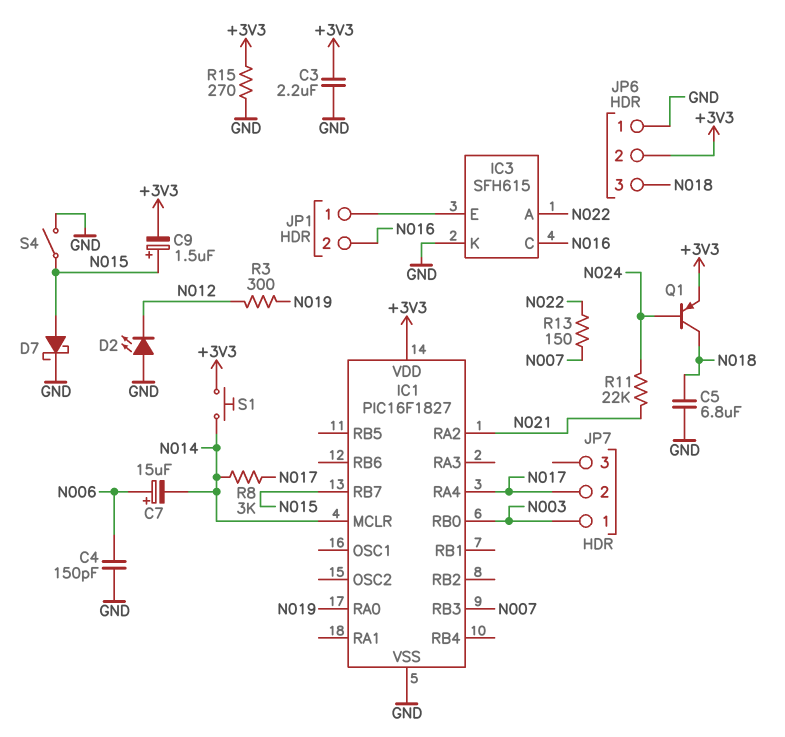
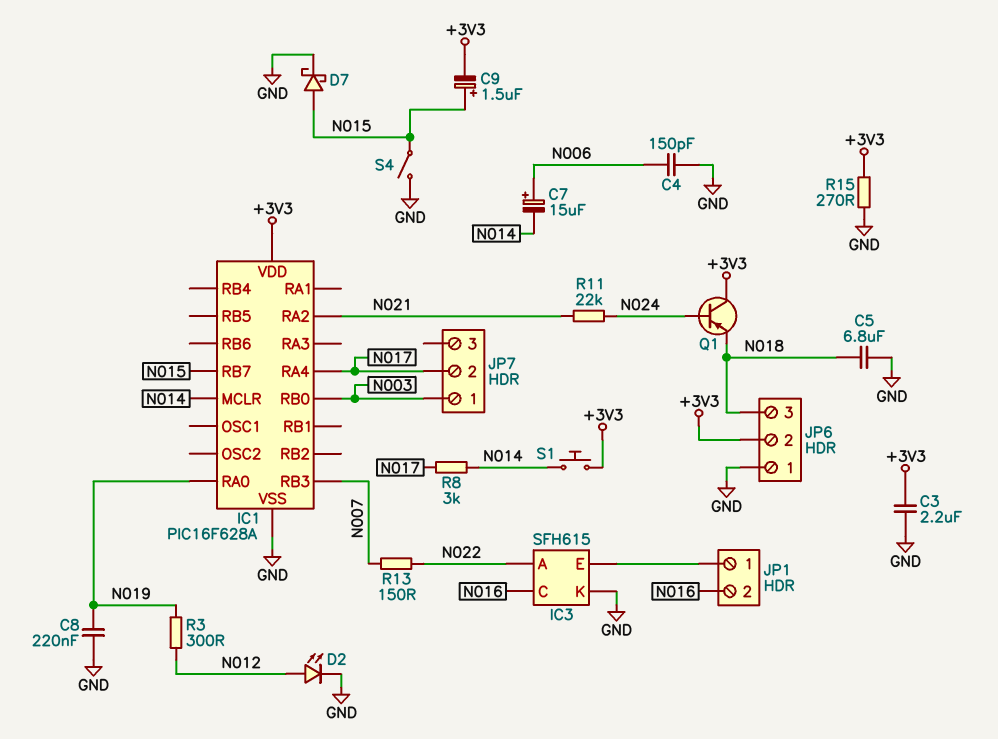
C8: none -> 220nF (GND, N019)
D2: LED (A GND, K N012) -> LED (A N012, K GND)
IC1: PIC16F1827 -> PIC16F628A
Q1: PNP (B N024, C N018, E +3V3) -> PNP (B N024, C +3V3, E N018)

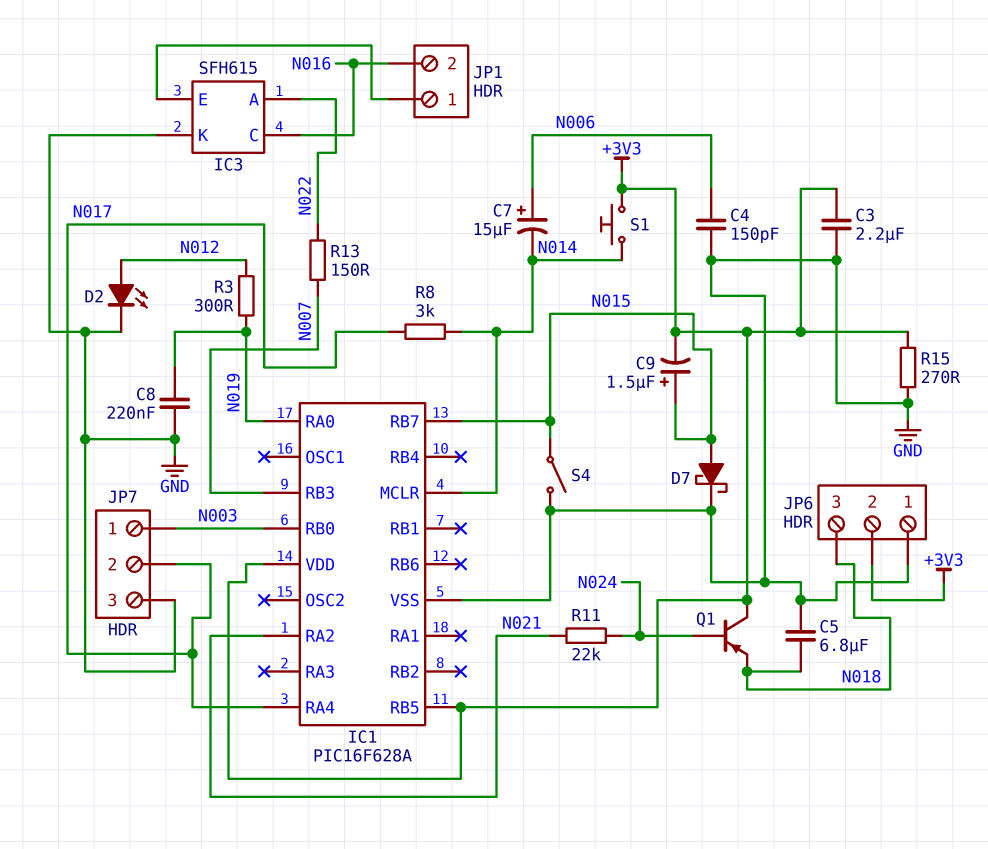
IC1 pin RB5: none -> +3V3
JP7 pin 3: none -> GND

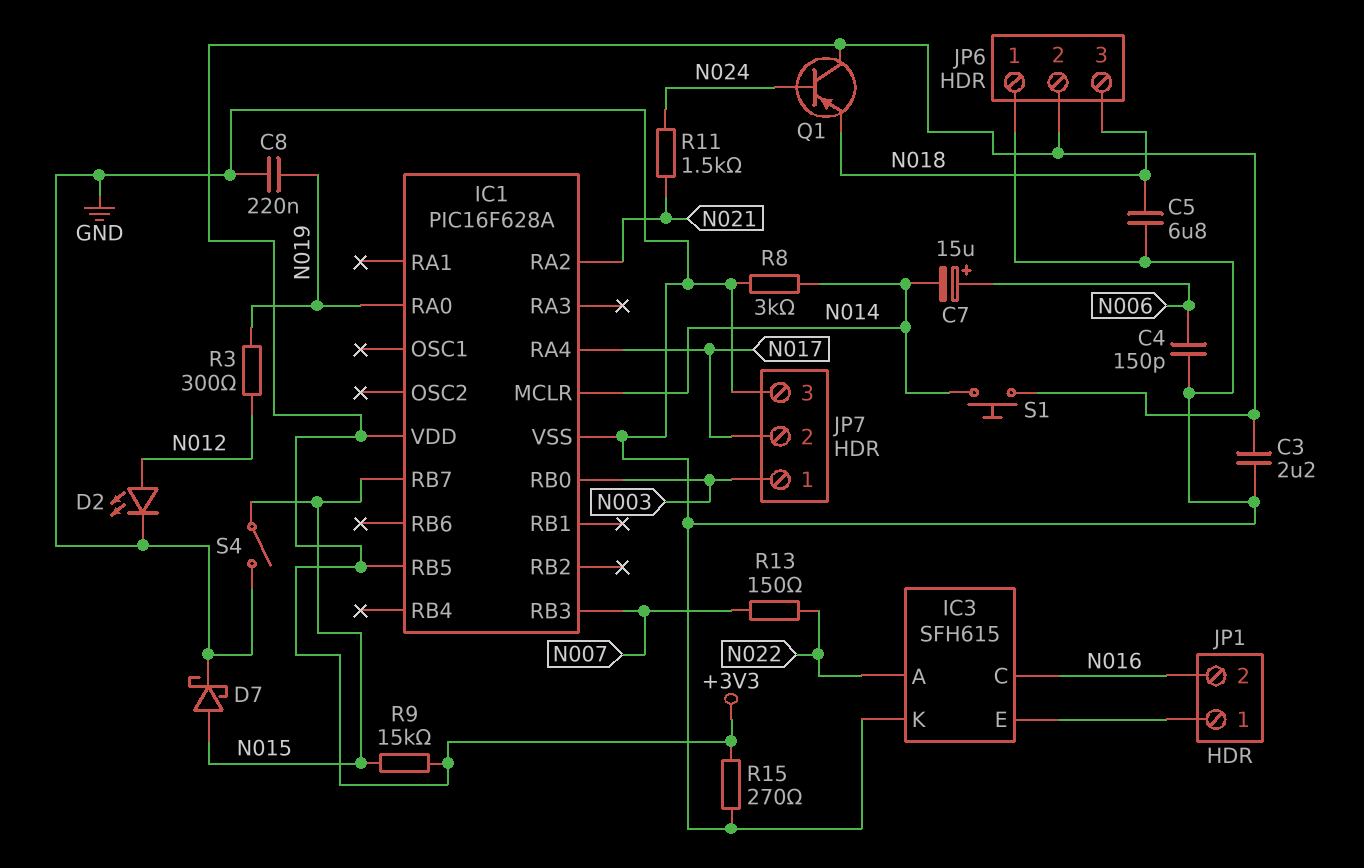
C9: 1.5uF (plus N015, minus +3V3) -> none
R8: 3k (N014, N017) -> 3k (GND, N014)
R9: none -> 15k (+3V3, N015)
R11: 22k (N021, N024) -> 1.5k (N021, N024)

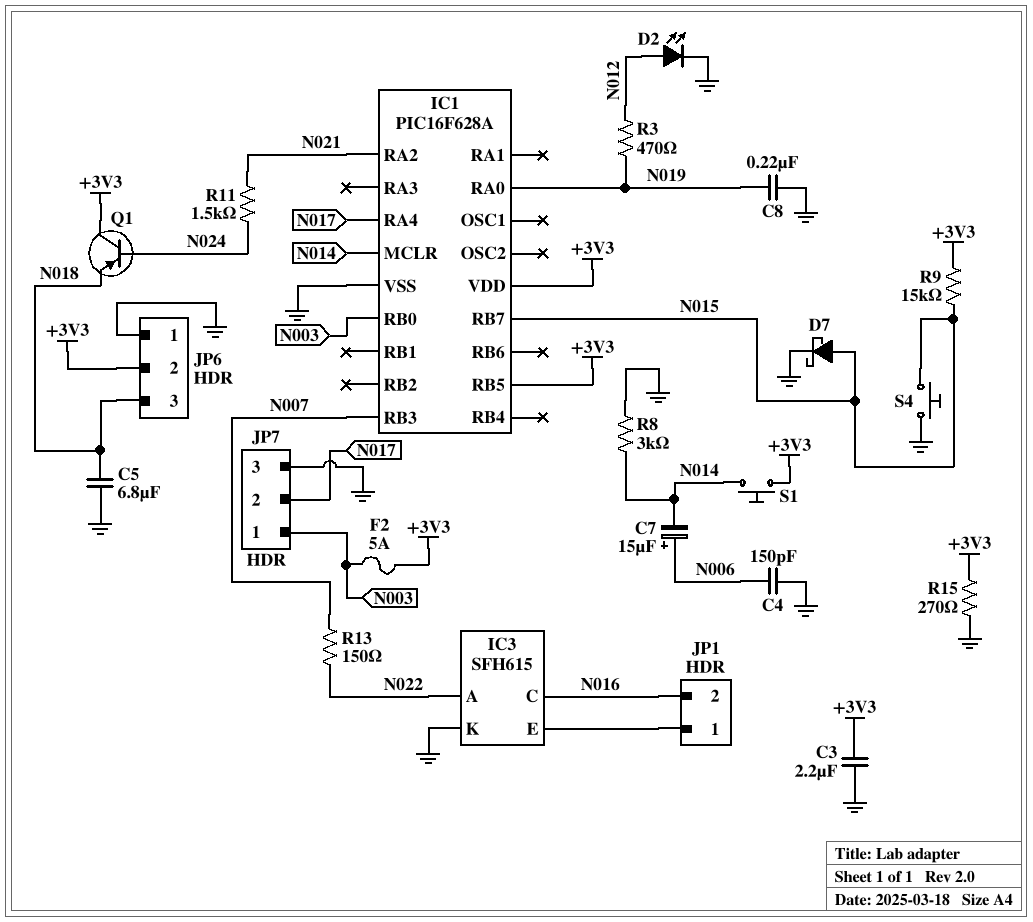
F2: none -> 5A (+3V3, N003)
R3: 300 (N012, N019) -> 470 (N012, N019)
S4: switch (GND, N015) -> button (GND, N015)

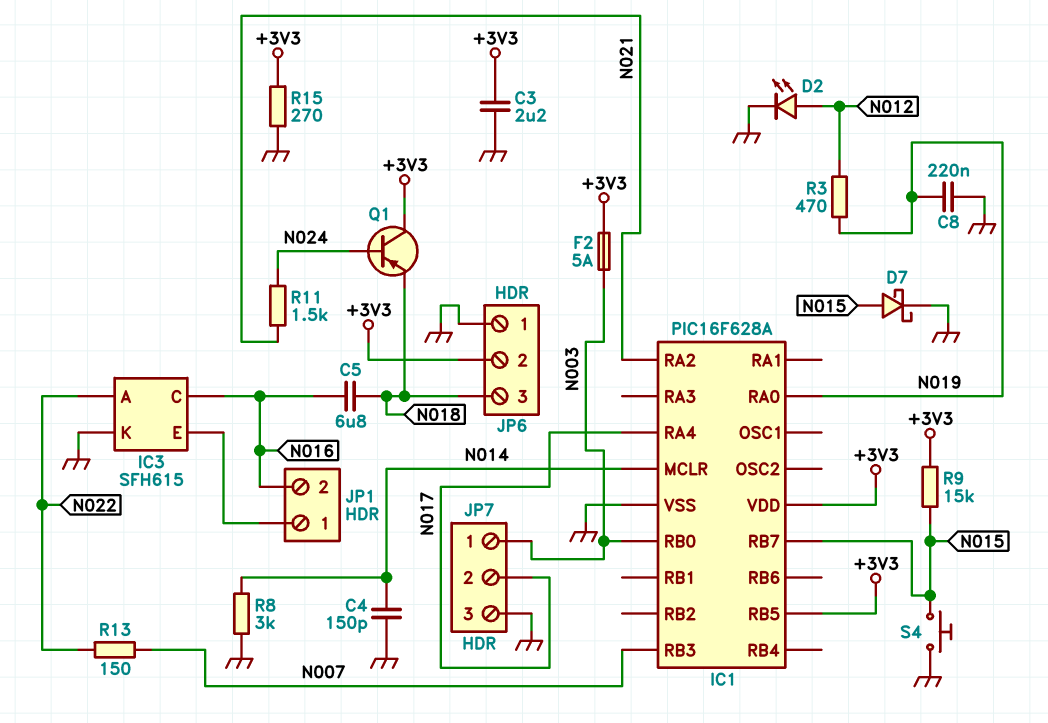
C4: 150pF (GND, N006) -> 150pF (GND, N014)
C5: 6.8uF (GND, N018) -> 6.8uF (N016, N018)
C7: 15uF (plus N006, minus N014) -> none
S1: button (+3V3, N014) -> none

